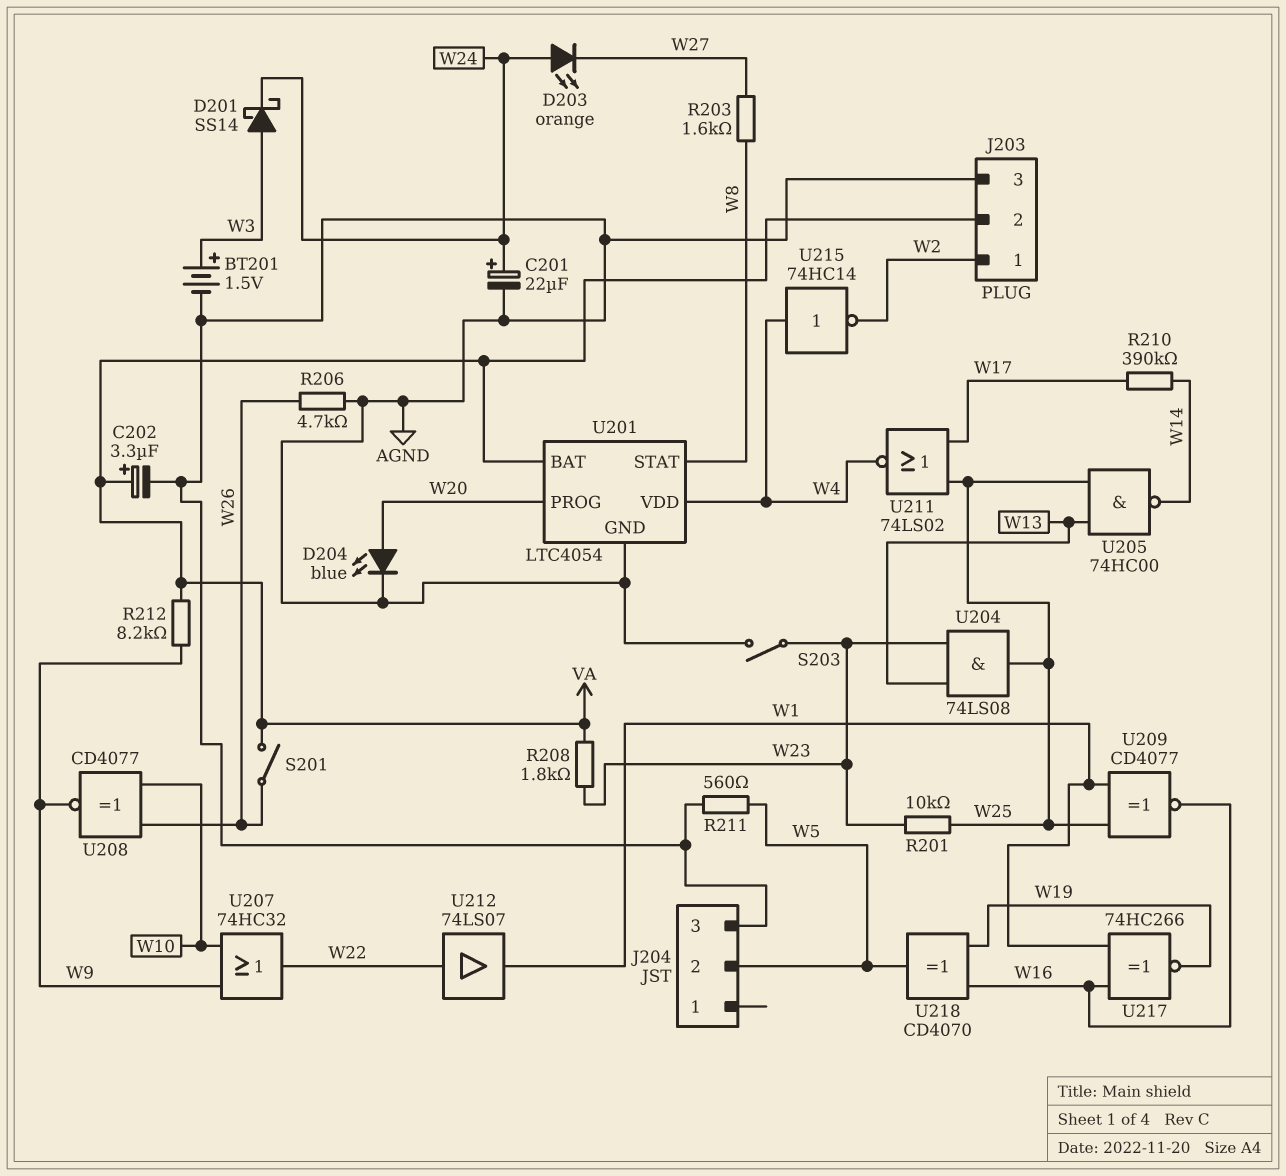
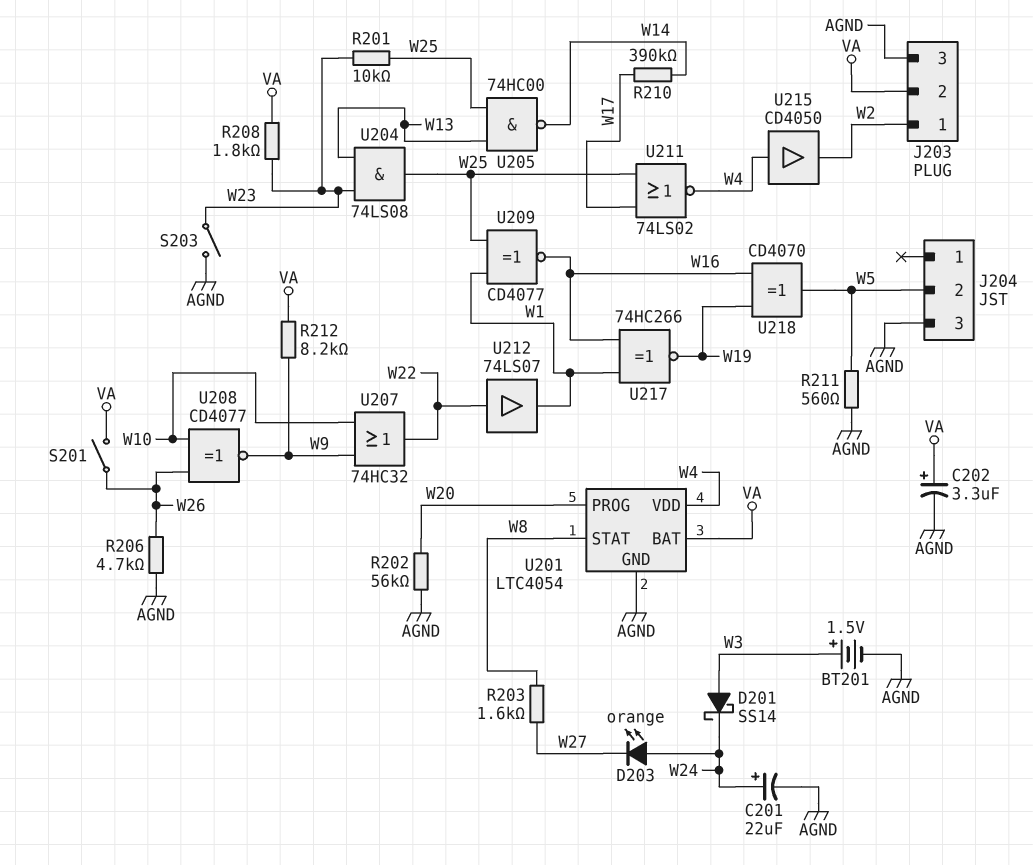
D204: LED blue (A W20, K AGND) -> none
R202: none -> 56k (AGND, W20)
U215: NOT 74HC14 (in W4, out W2) -> buffer CD4050 (in W4, out W2)

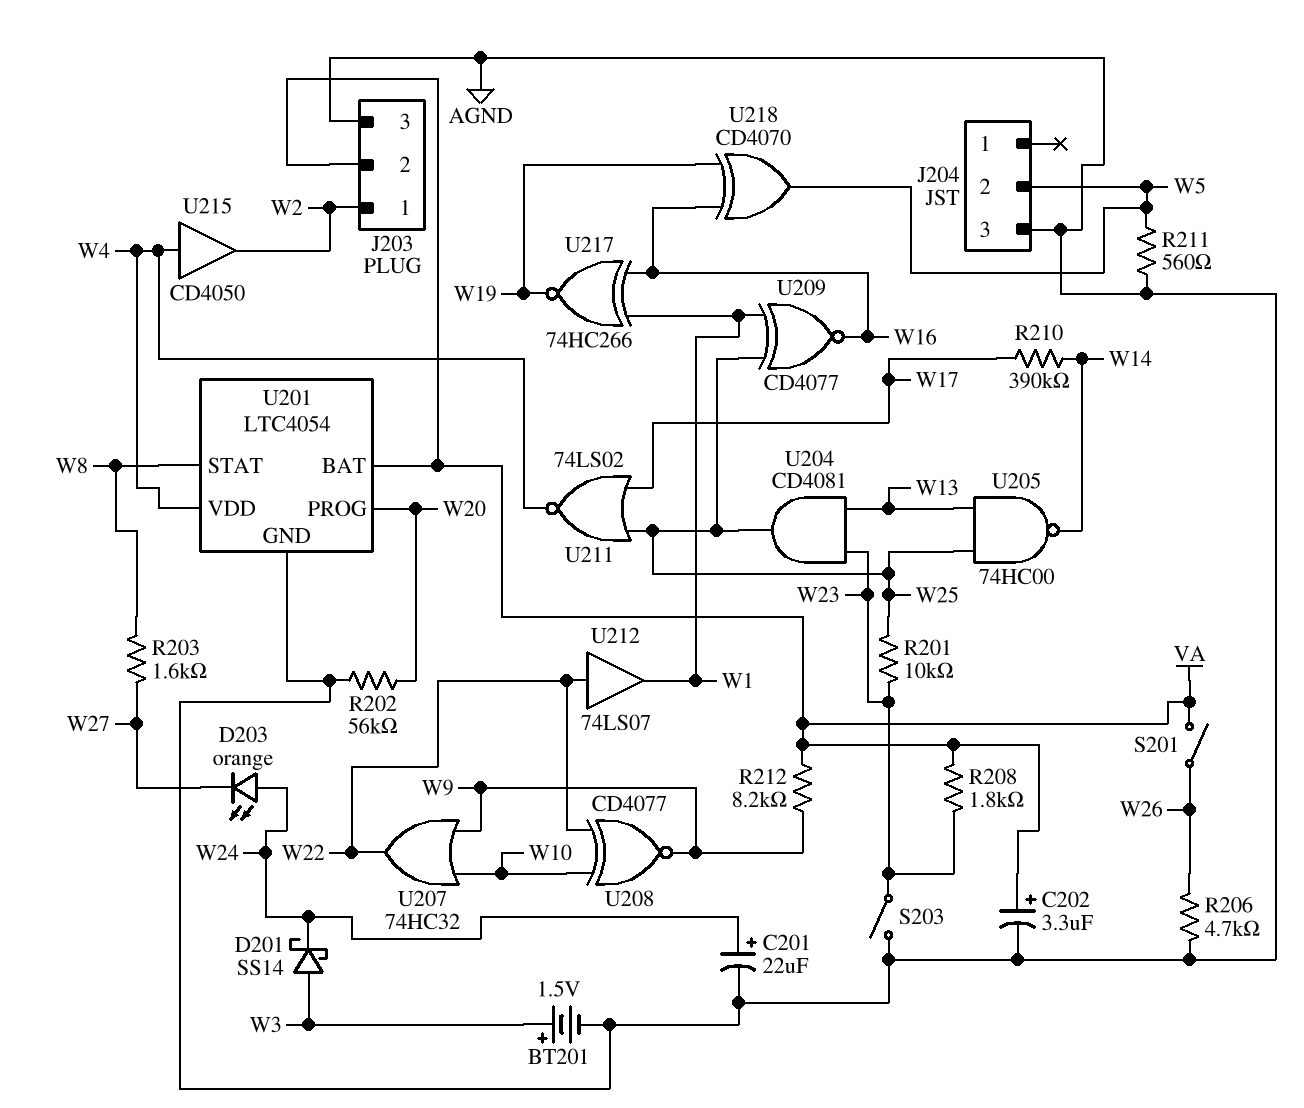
U204: AND 74LS08 (in W13, in W23, out W25) -> AND CD4081 (in W13, in W23, out W25)
U208: XNOR CD4077 (in W10, in W26, out W9) -> XNOR CD4077 (in W10, in W22, out W9)

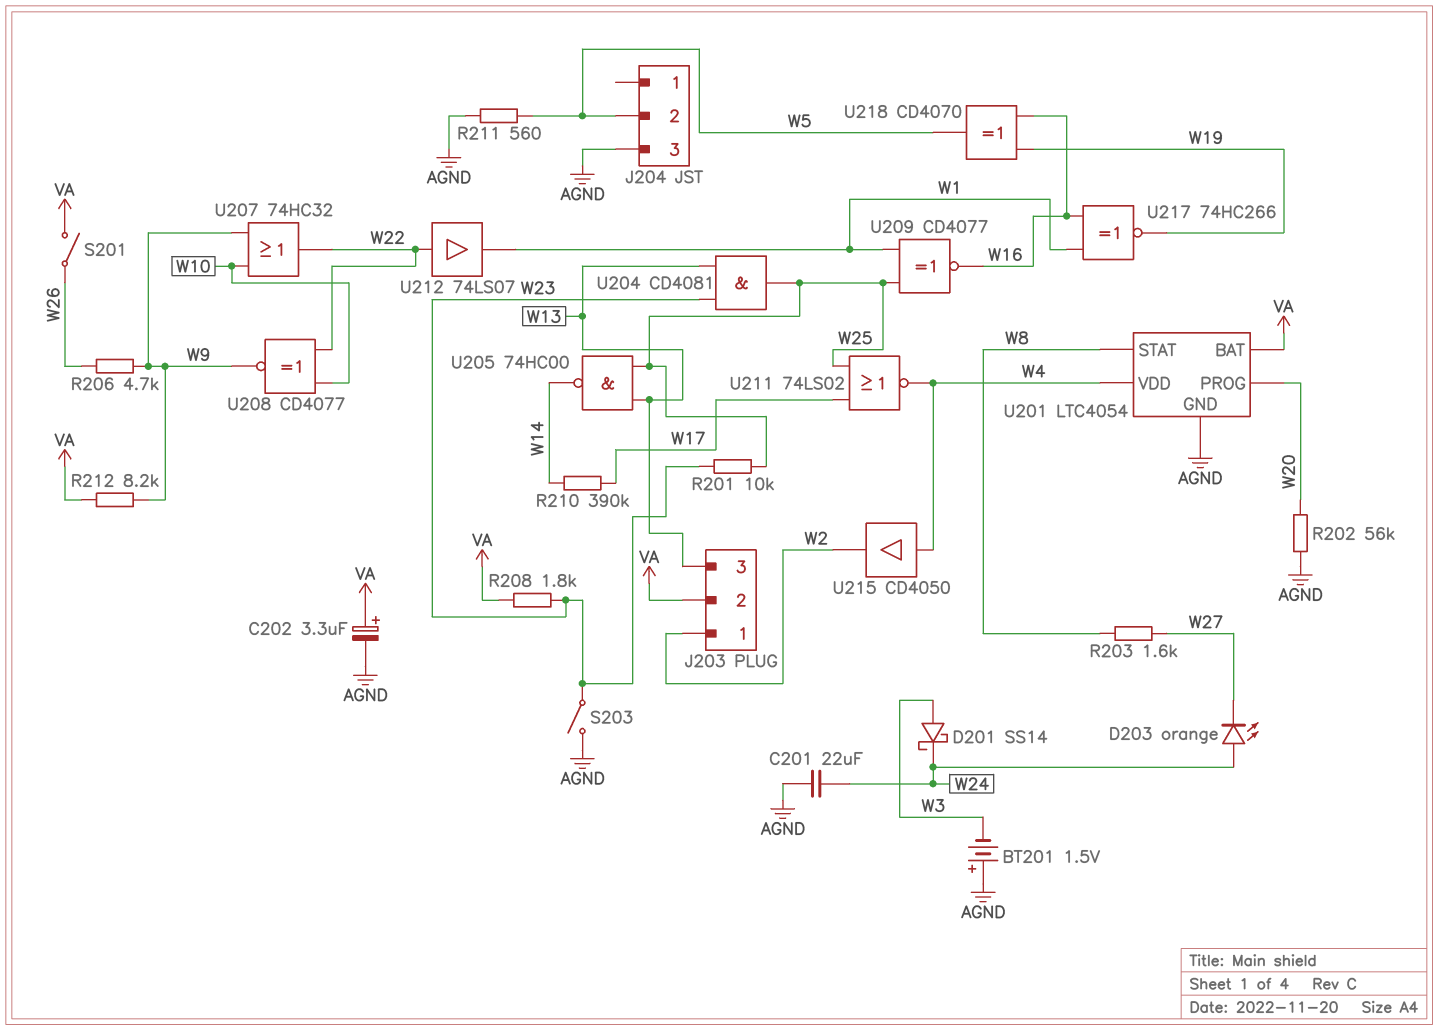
BT201: 1.5V (plus W3, minus AGND) -> 1.5V (plus AGND, minus W3)
C201: 22uF (plus W24, minus AGND) -> 22uF (AGND, W24)
J203 pin 3: AGND -> W13
R206: 4.7k (AGND, W26) -> 4.7k (W9, W26)

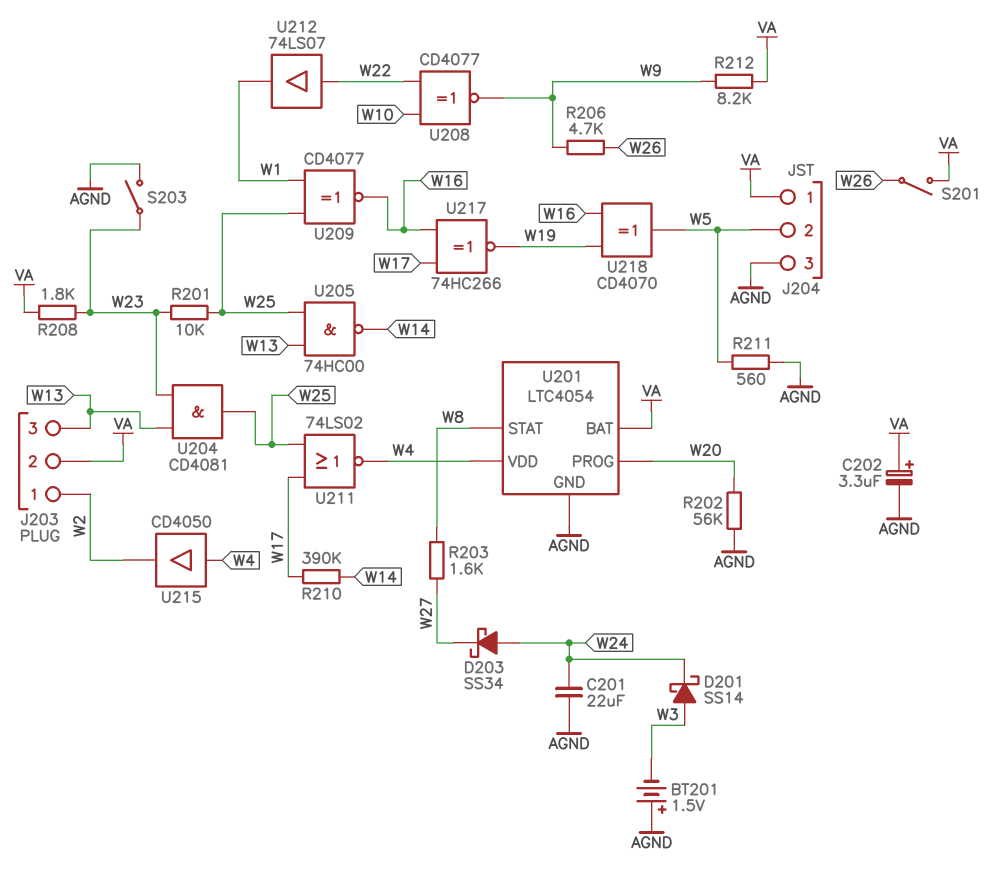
D203: LED orange (A W24, K W27) -> schottky SS34 (A W24, K W27)
J204 pin 1: none -> VA
U207: OR 74HC32 (in W9, in W10, out W22) -> none
U217: XNOR 74HC266 (in W1, in W16, out W19) -> XNOR 74HC266 (in W16, in W17, out W19)

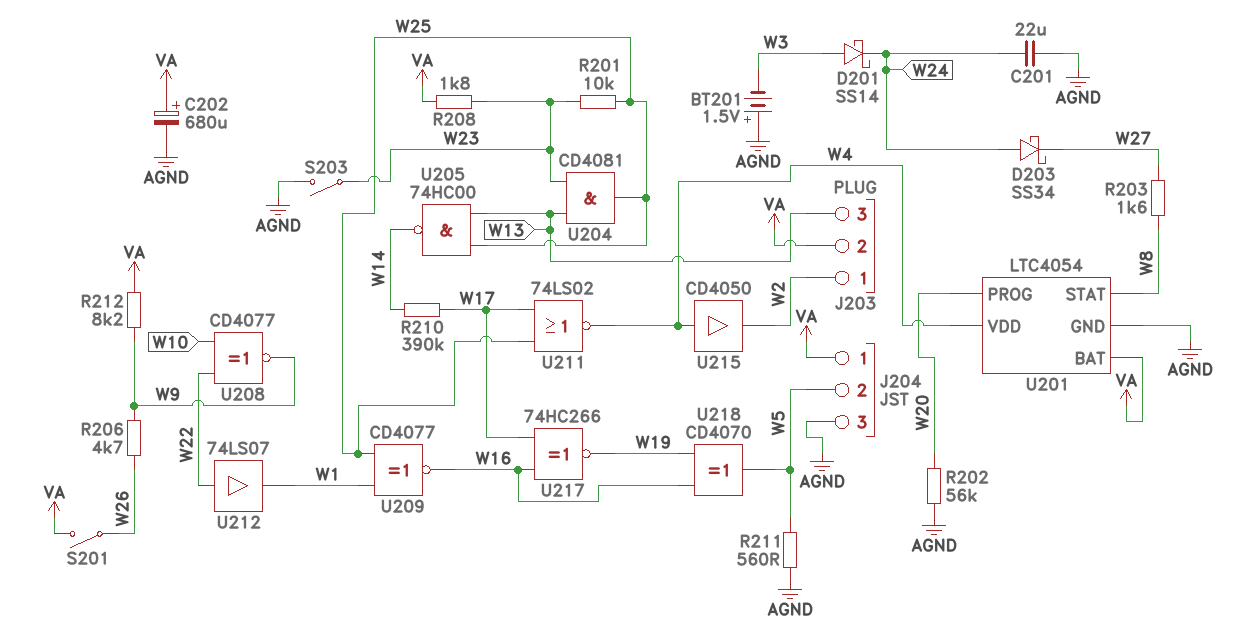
C202: 3.3uF (plus VA, minus AGND) -> 680uF (plus VA, minus AGND)

